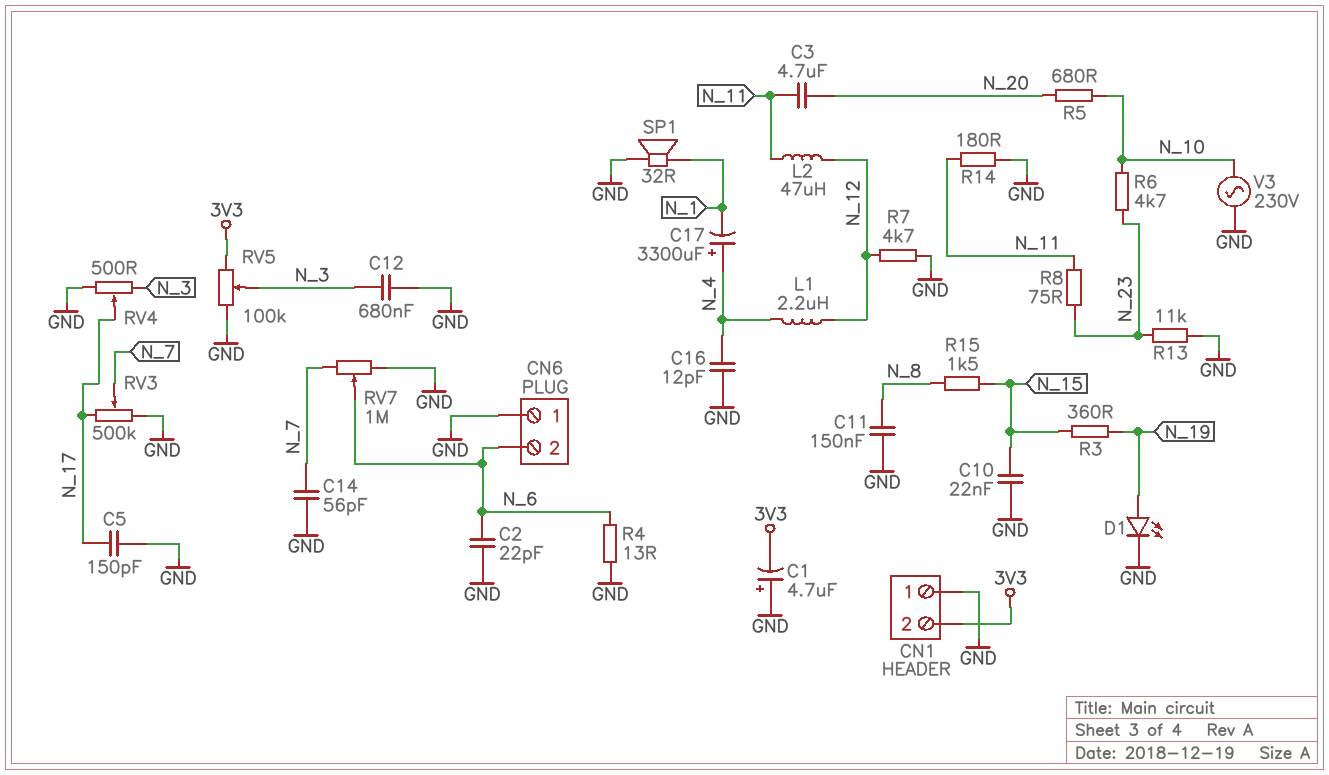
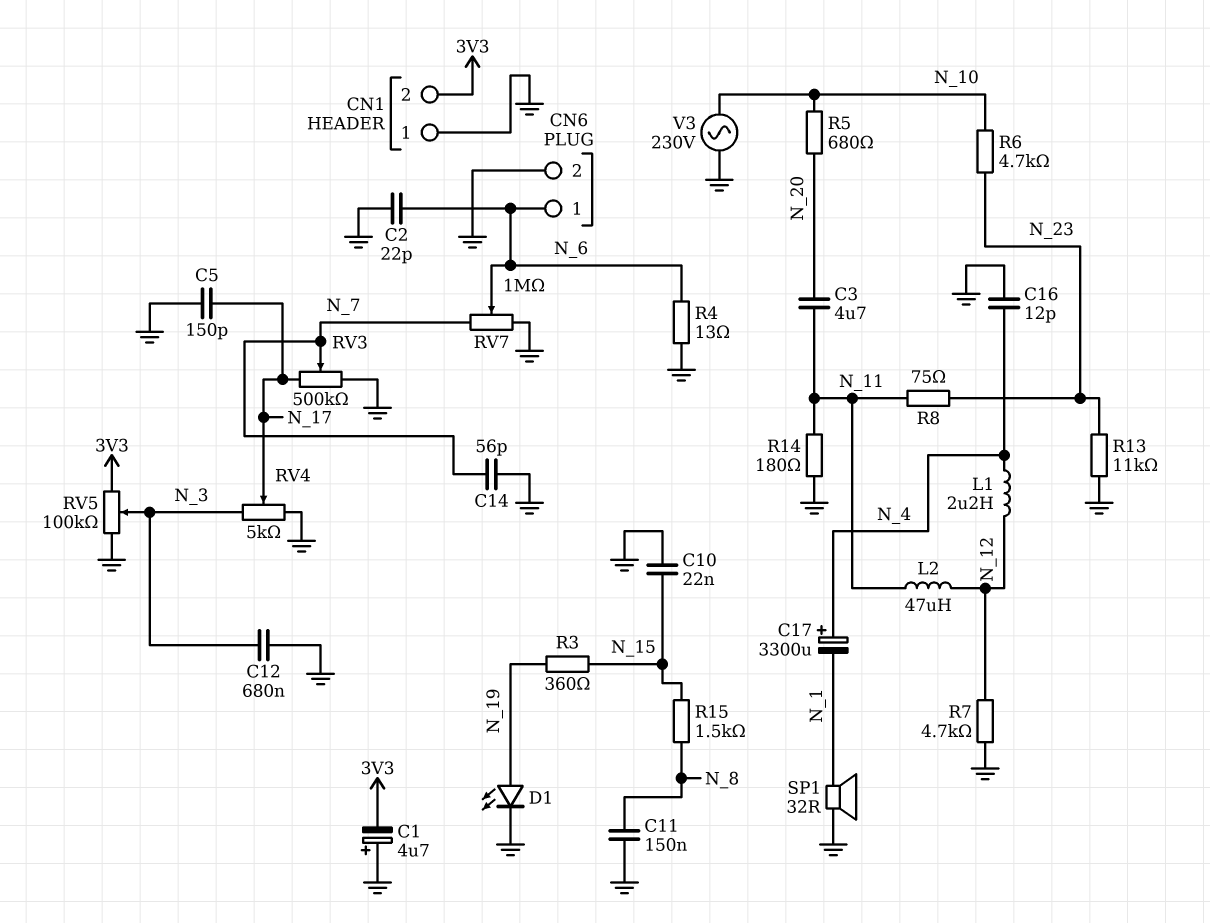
CN6 pin 1: GND -> N_6
CN6 pin 2: N_6 -> GND
RV4: 500 (GND, N_3, wiper N_17) -> 5k (GND, N_3, wiper N_17)

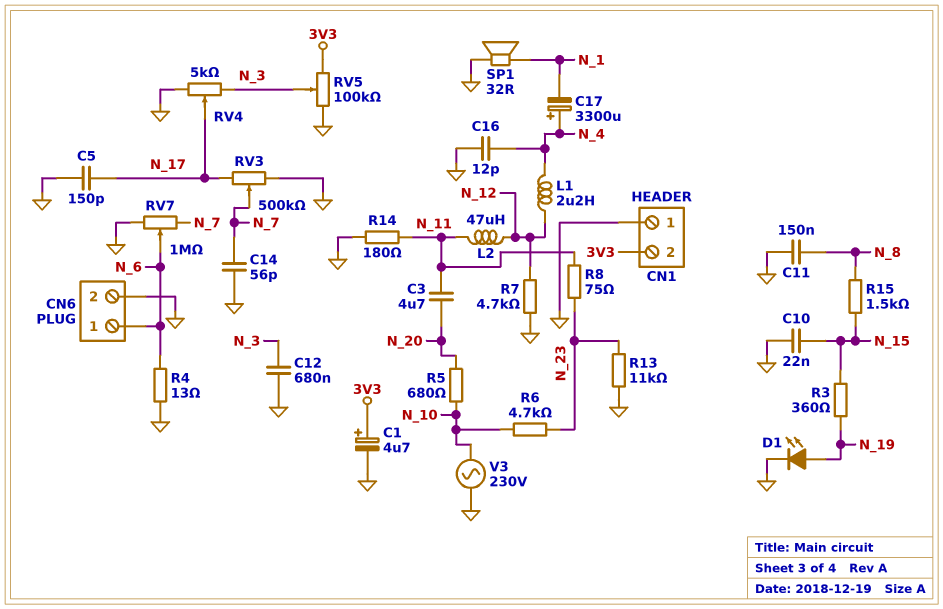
C1: 4.7uF (plus GND, minus 3V3) -> 4.7uF (plus 3V3, minus GND)
C2: 22pF (GND, N_6) -> none

